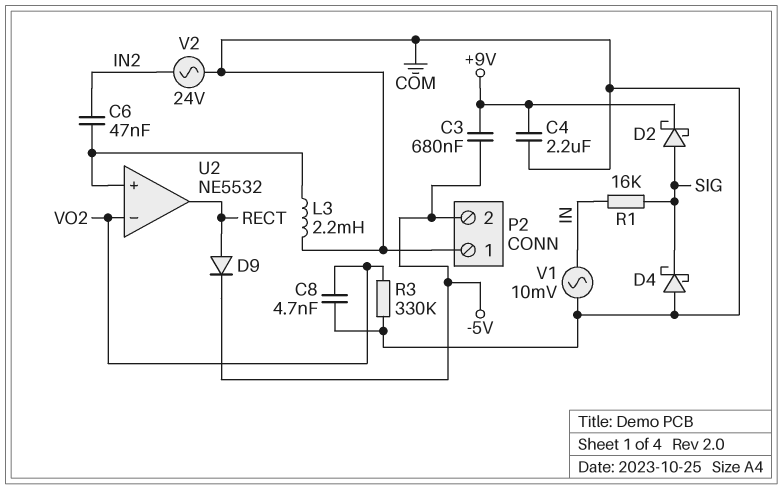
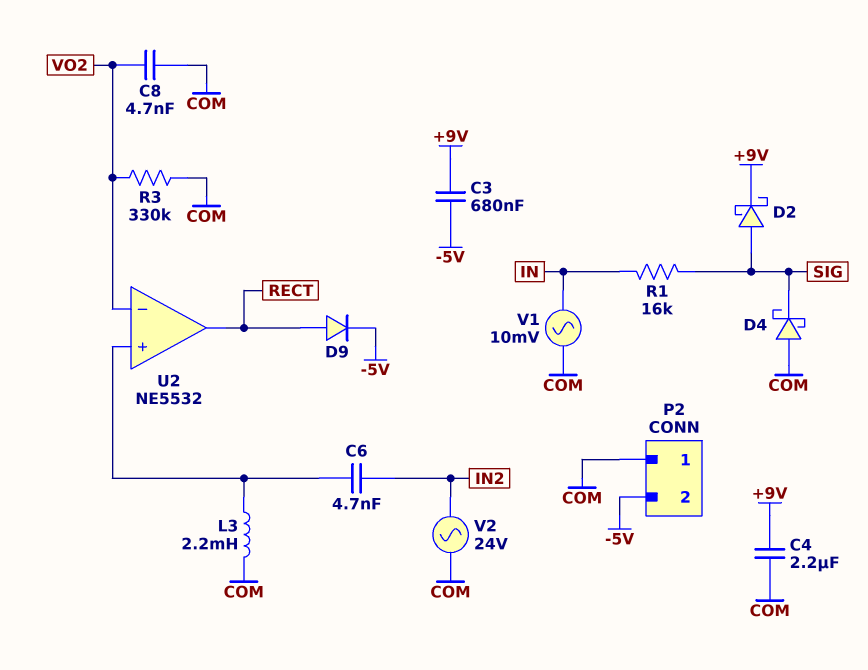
C6: 47nF (IN2, U2/in+) -> 4.7nF (IN2, U2/in+)

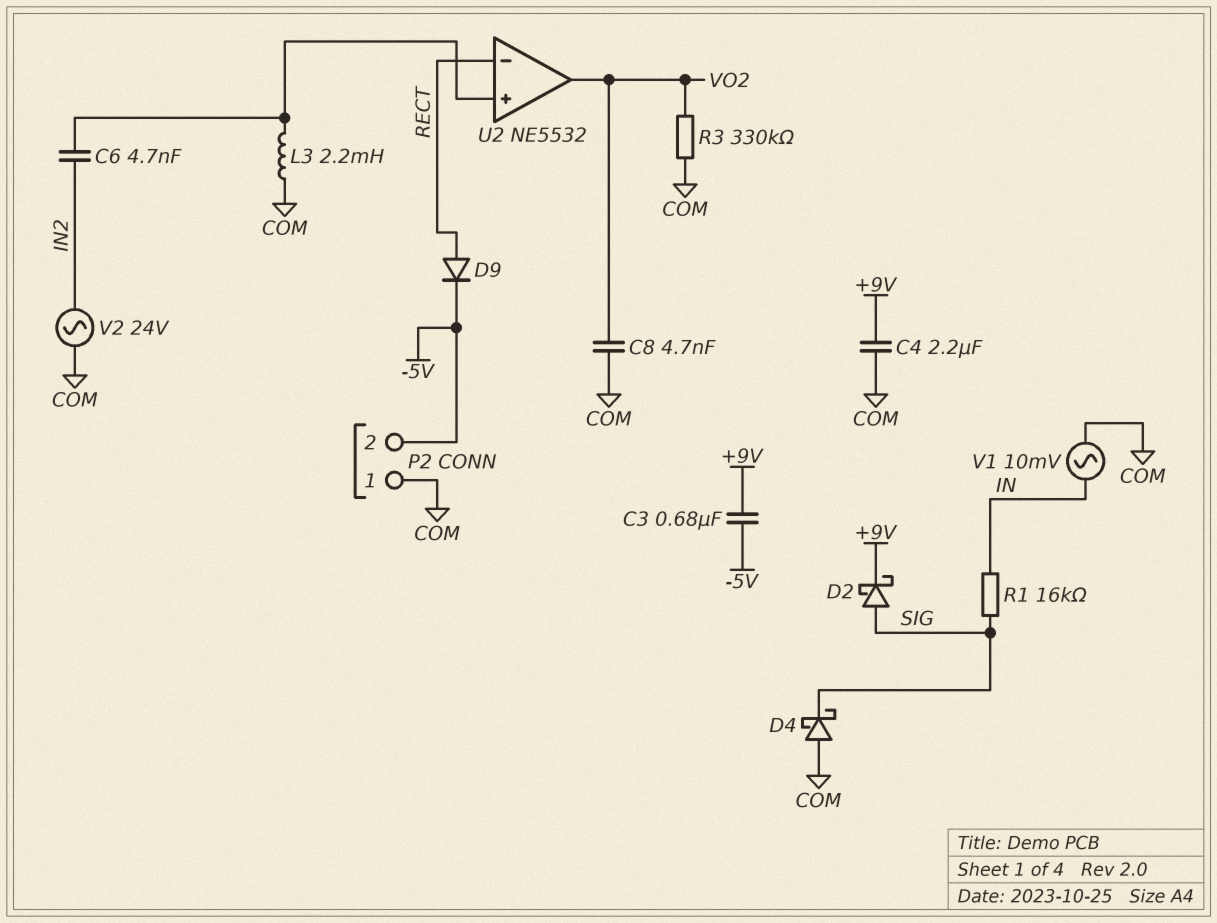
U2 pin in-: VO2 -> RECT
U2 pin out: RECT -> VO2

